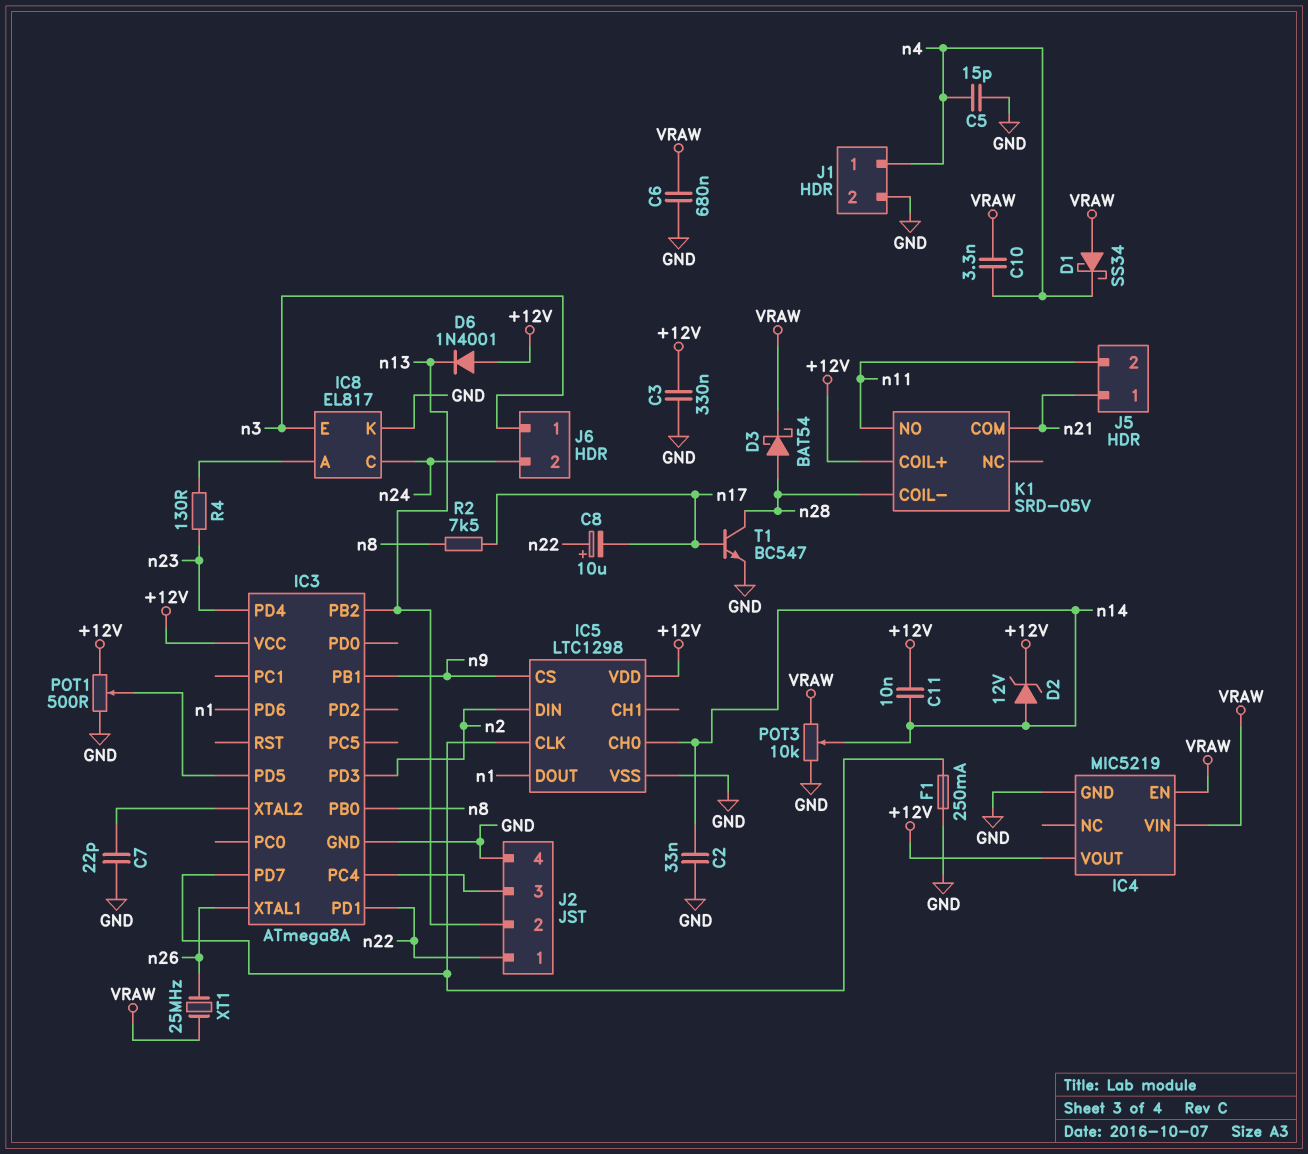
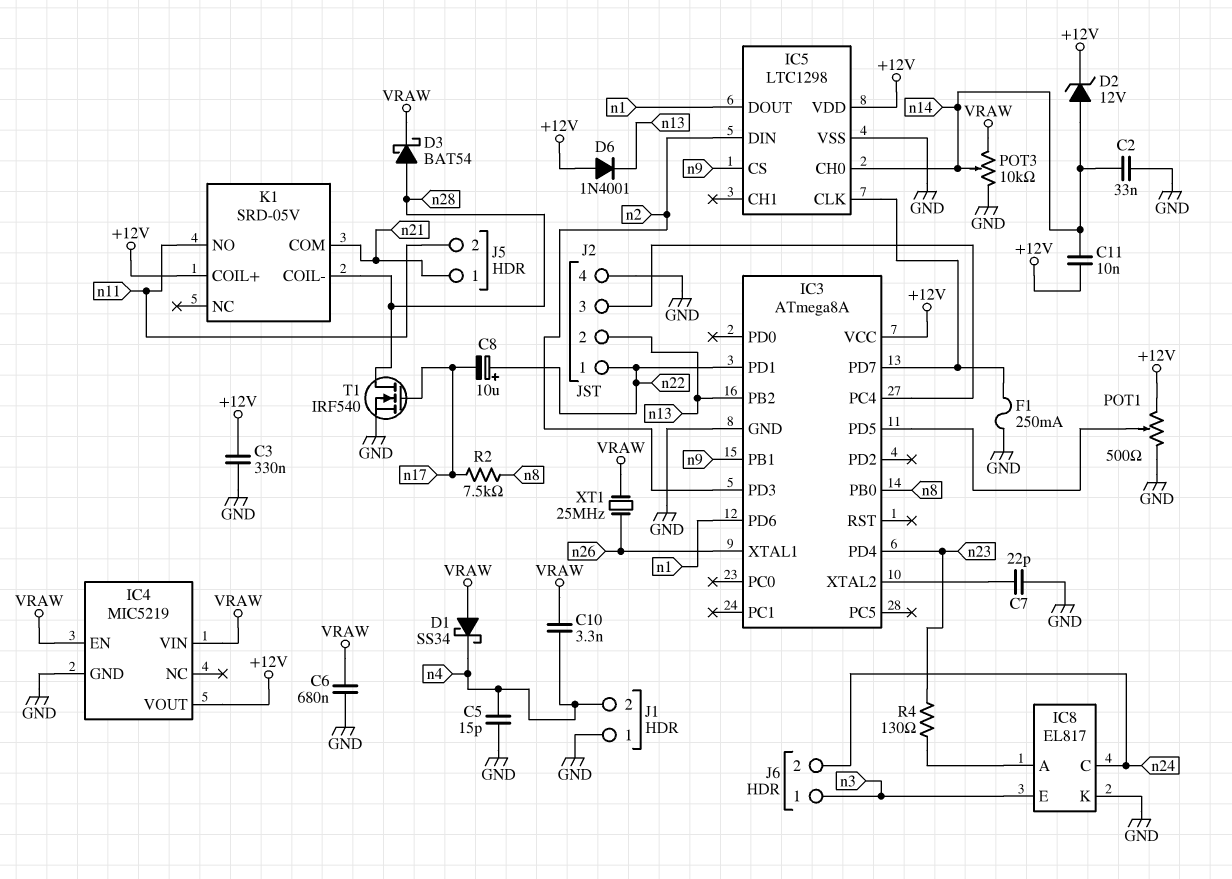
J1 pin 1: n4 -> GND
J1 pin 2: GND -> n4
T1: NPN BC547 (B n17, C n28, E GND) -> NMOS IRF540 (G n17, D n28, S GND)

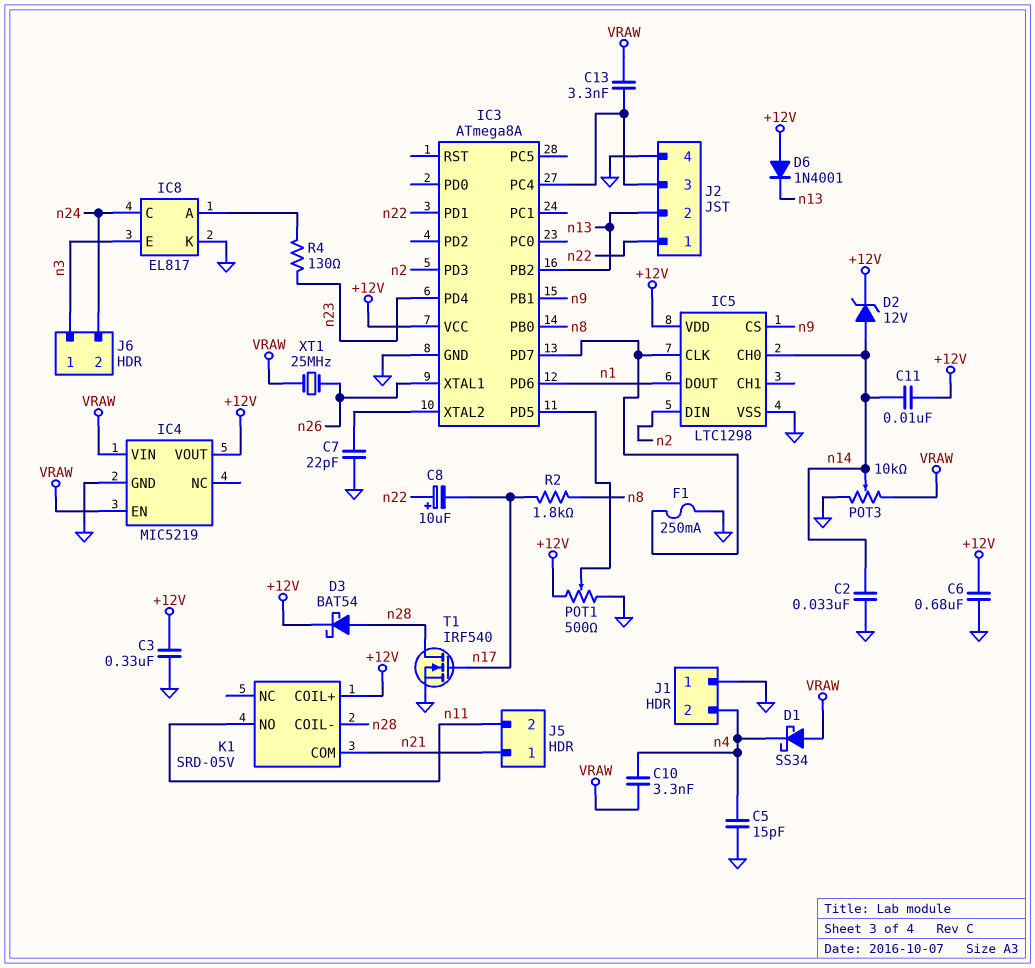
C6: 680nF (GND, VRAW) -> 680nF (+12V, GND)
C13: none -> 3.3nF (IC3/PC4, VRAW)
D3: schottky BAT54 (A n28, K VRAW) -> schottky BAT54 (A n28, K +12V)
R2: 7.5k (n8, n17) -> 1.8k (n8, n17)

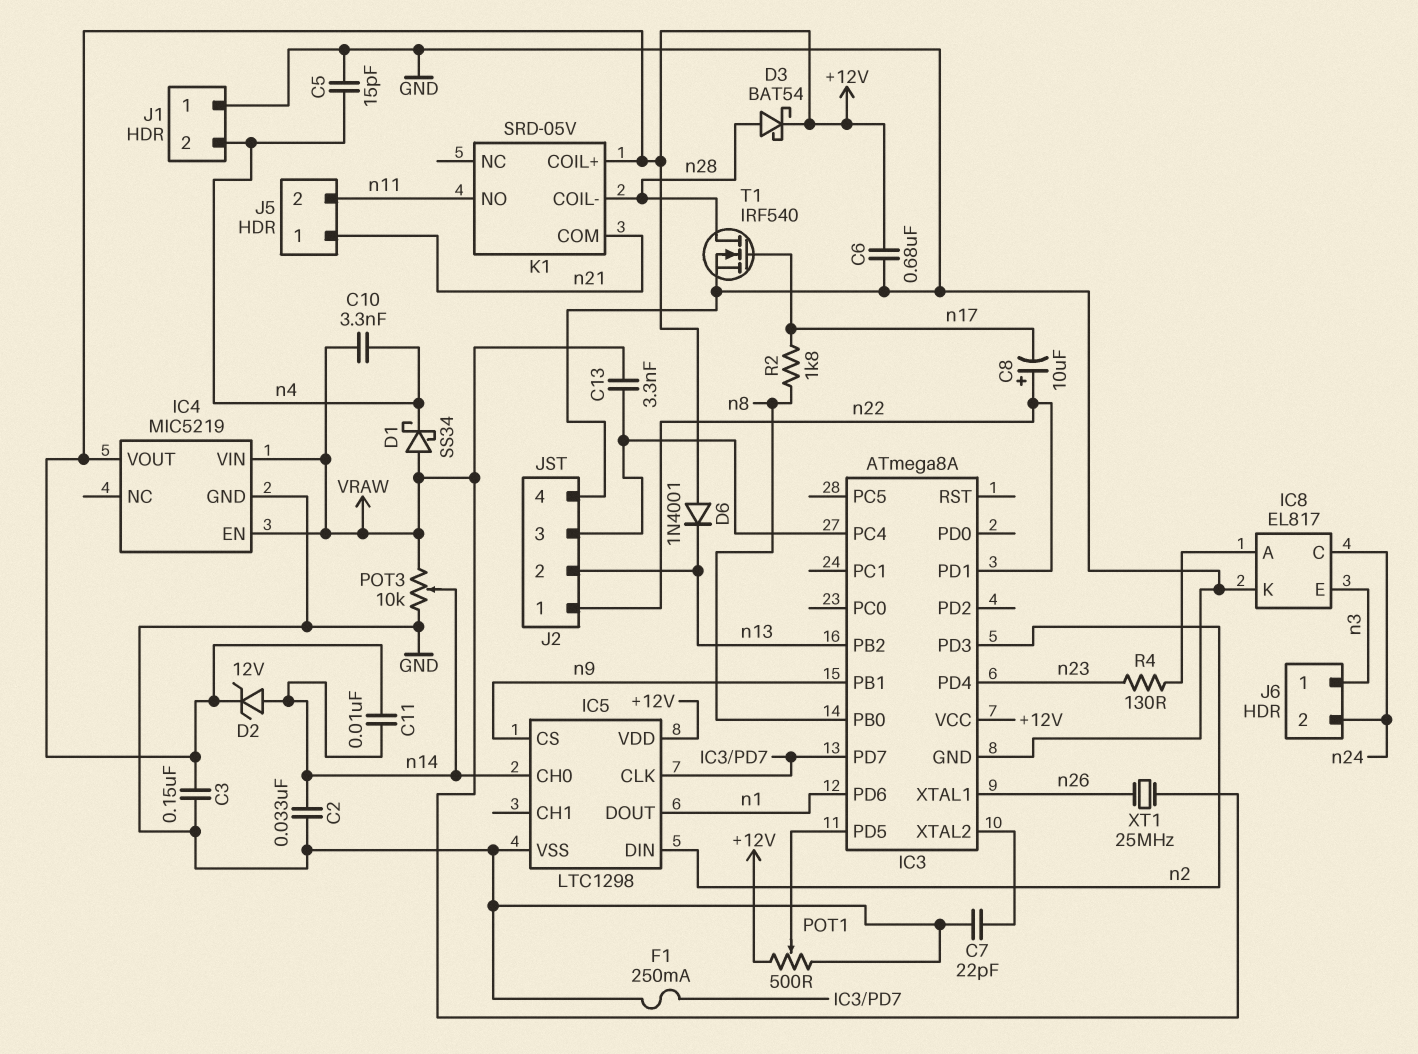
C3: 330nF (+12V, GND) -> 150nF (+12V, GND)

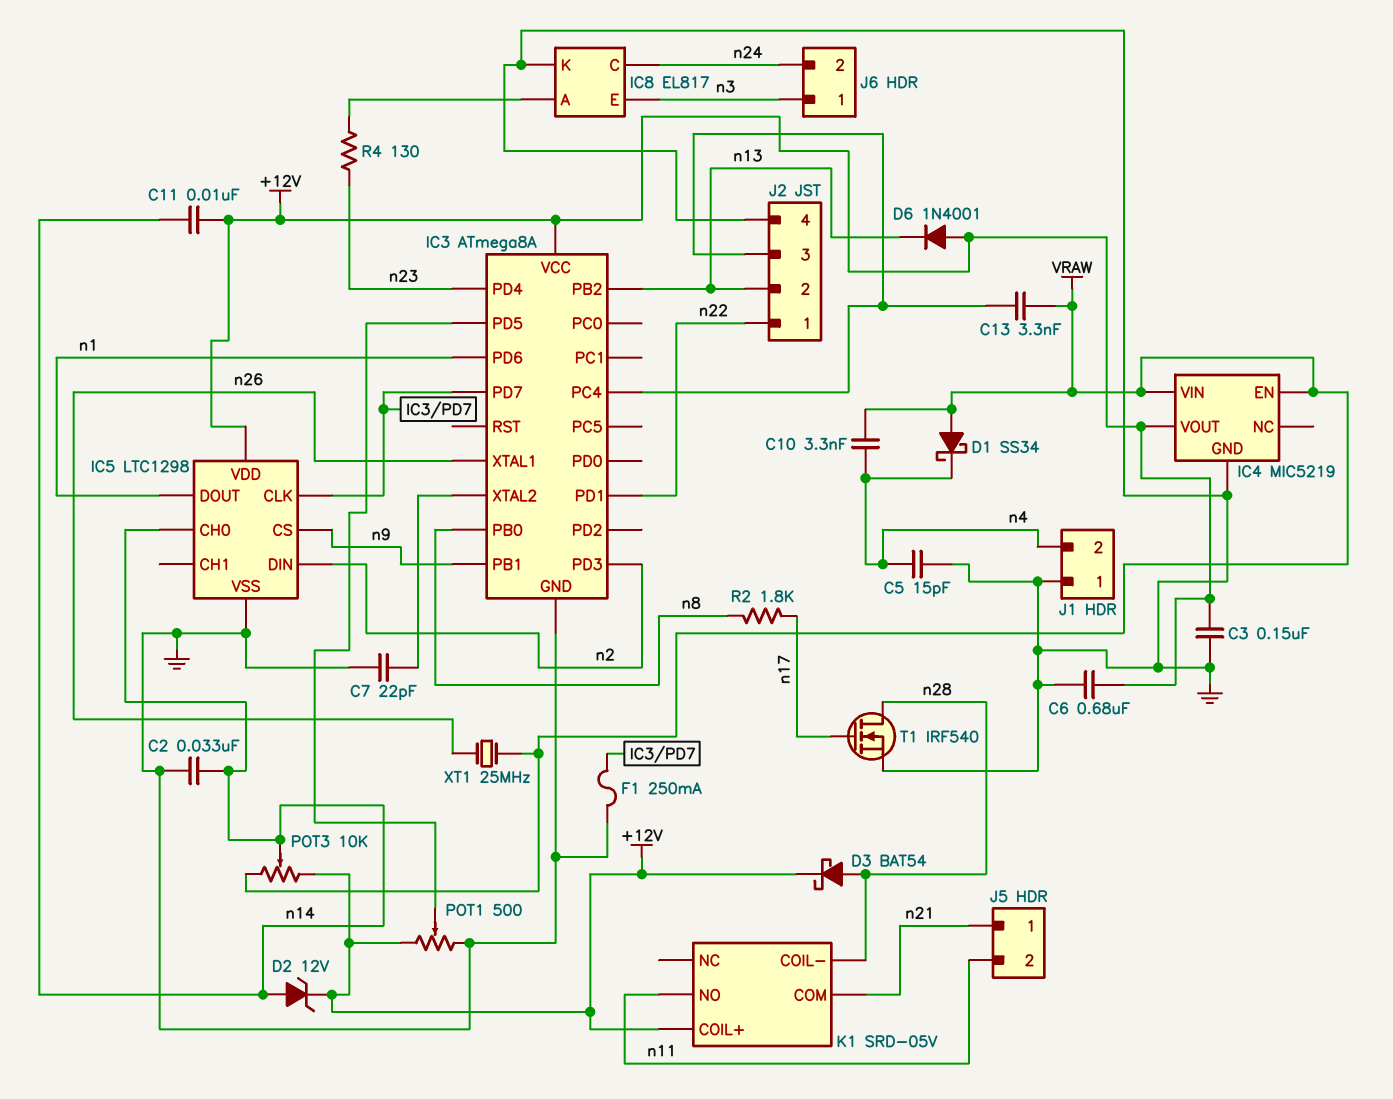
C8: 10uF (plus n22, minus n17) -> none
POT3: 10k (GND, VRAW, wiper n14) -> 10k (+12V, VRAW, wiper n14)

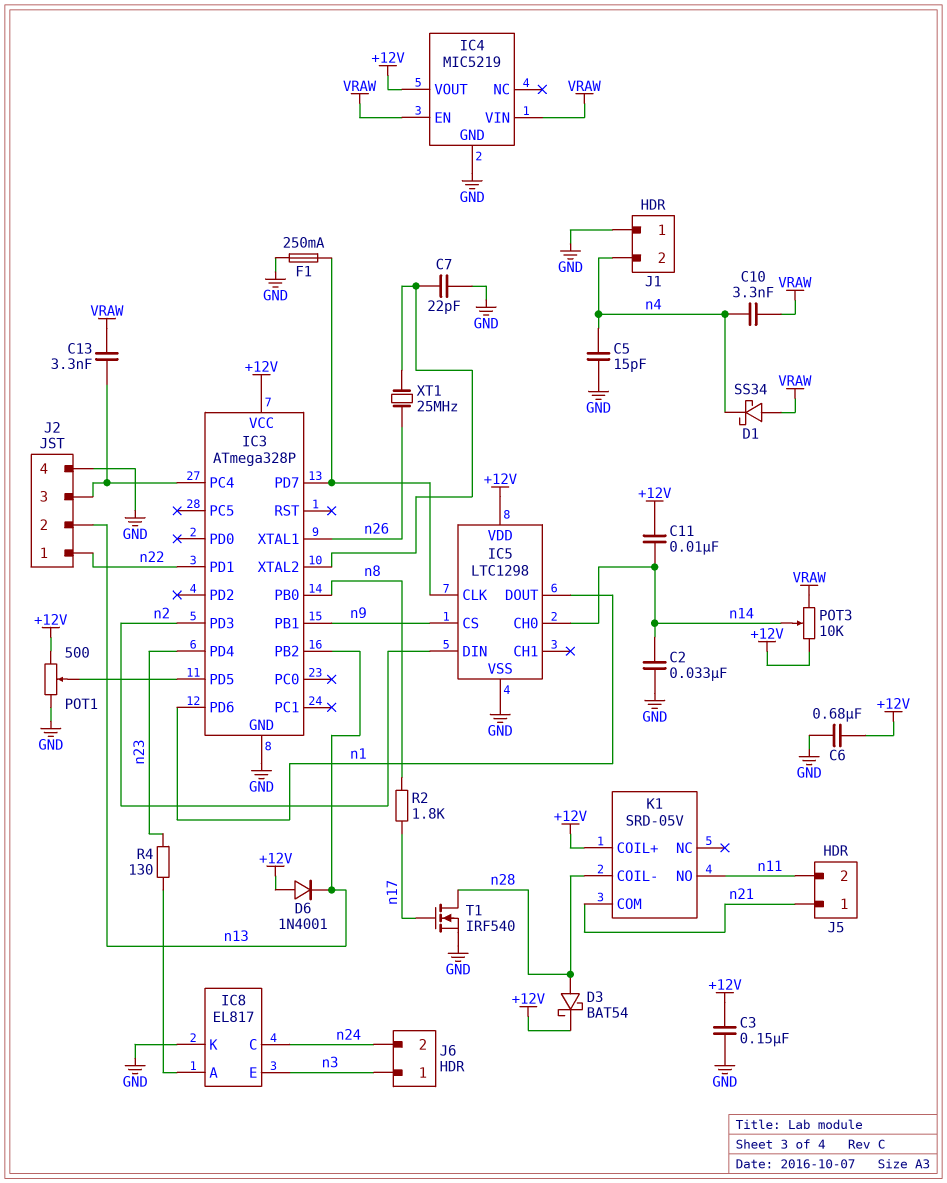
D2: zener 12V (A n14, K +12V) -> none
IC3: ATmega8A -> ATmega328P
XT1: 25MHz (VRAW, n26) -> 25MHz (IC3/XTAL2, n26)

